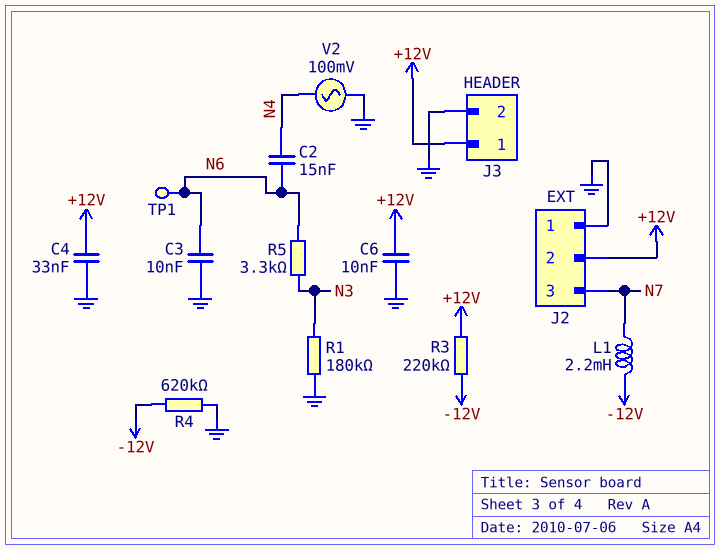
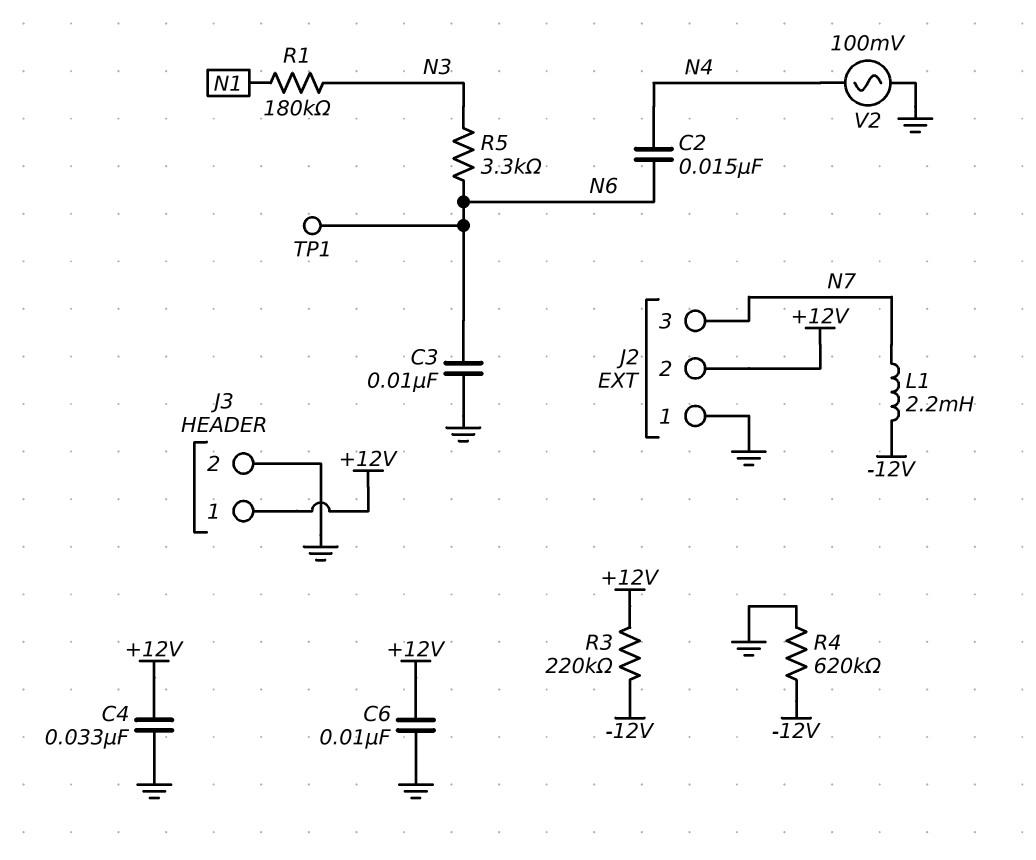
R1: 180k (GND, N3) -> 180k (N1, N3)

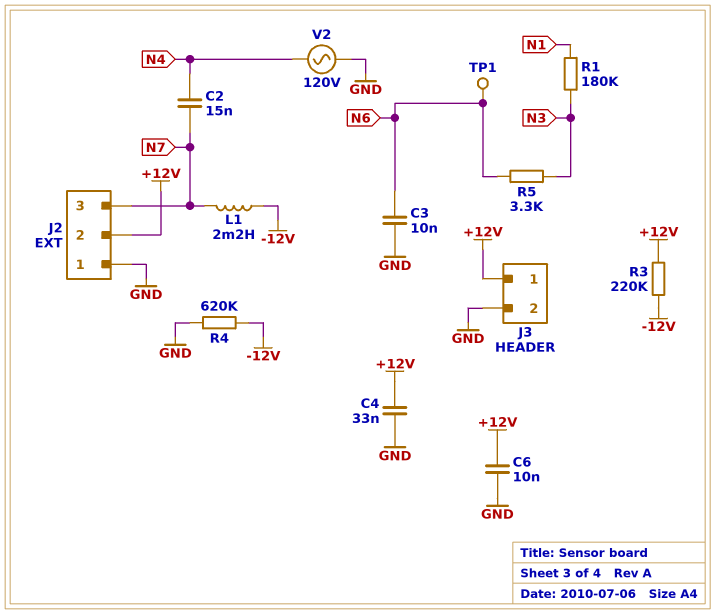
C2: 15nF (N4, N6) -> 15nF (N4, N7)
V2: AC 100mV (GND, N4) -> AC 120V (GND, N4)

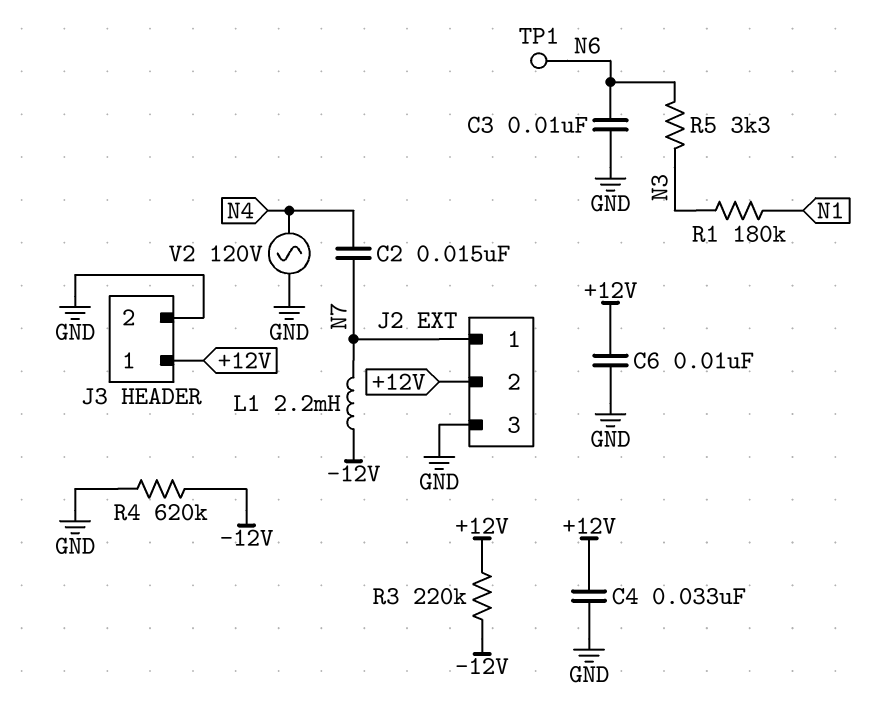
J2 pin 1: GND -> N7
J2 pin 3: N7 -> GND

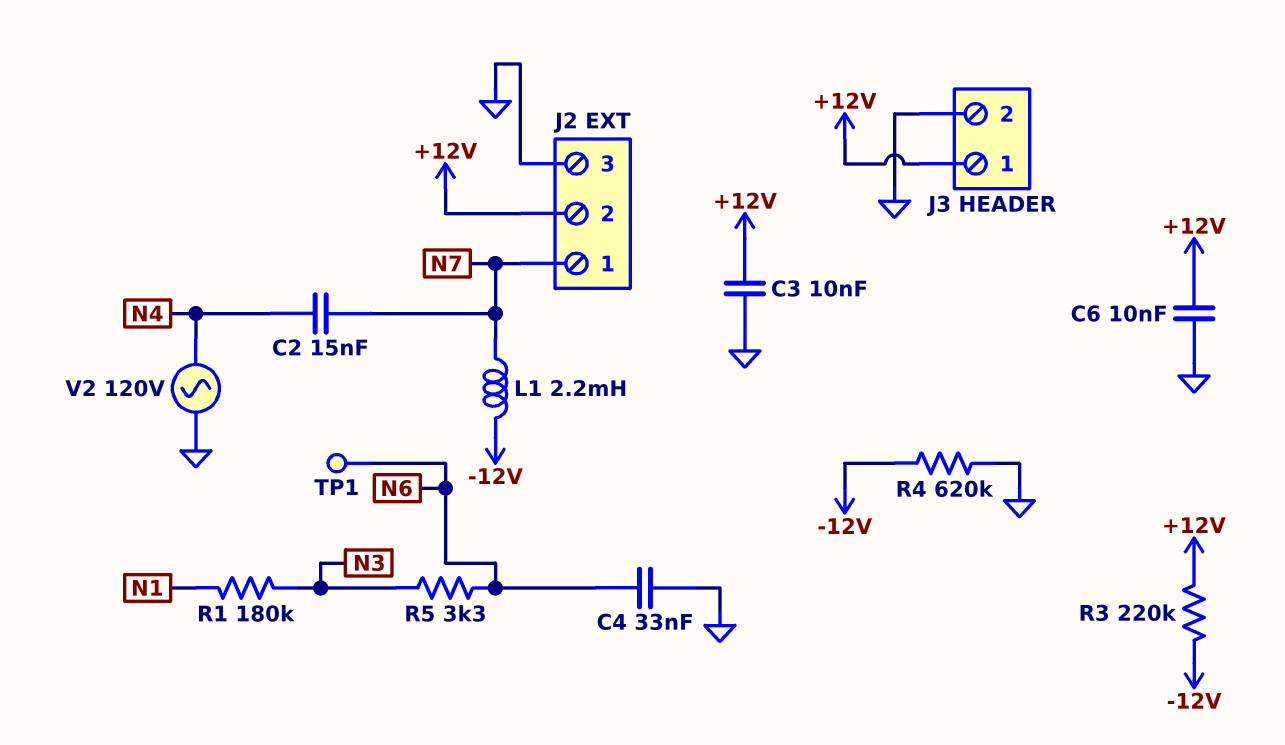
C3: 10nF (GND, N6) -> 10nF (+12V, GND)
C4: 33nF (+12V, GND) -> 33nF (GND, N6)

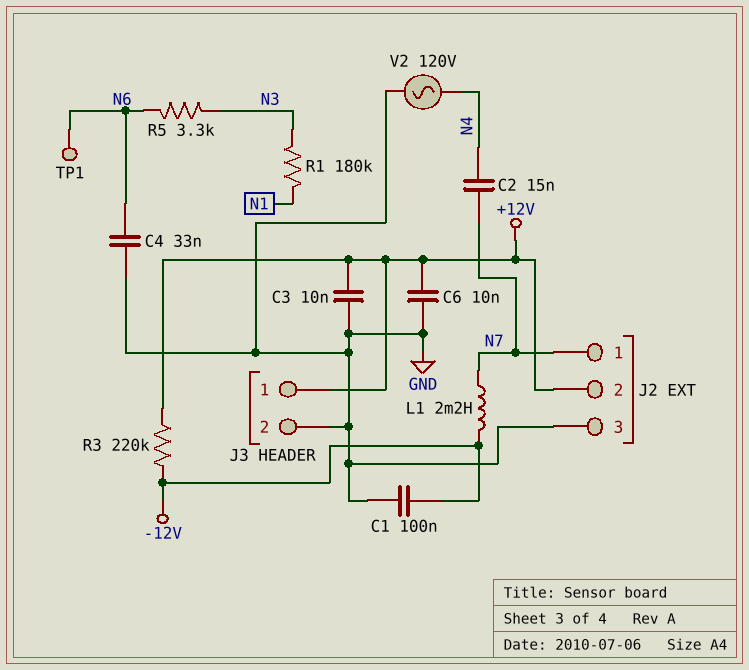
C1: none -> 100nF (-12V, GND)
R4: 620k (-12V, GND) -> none

